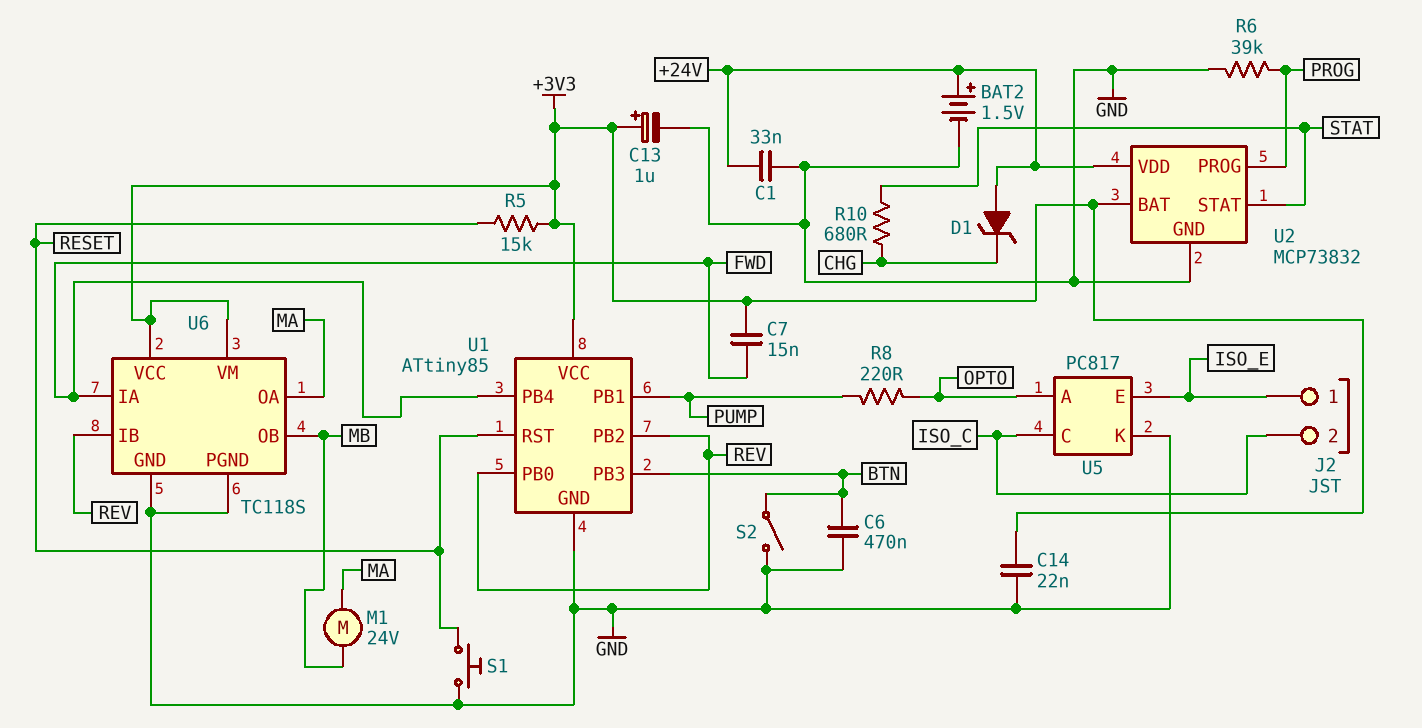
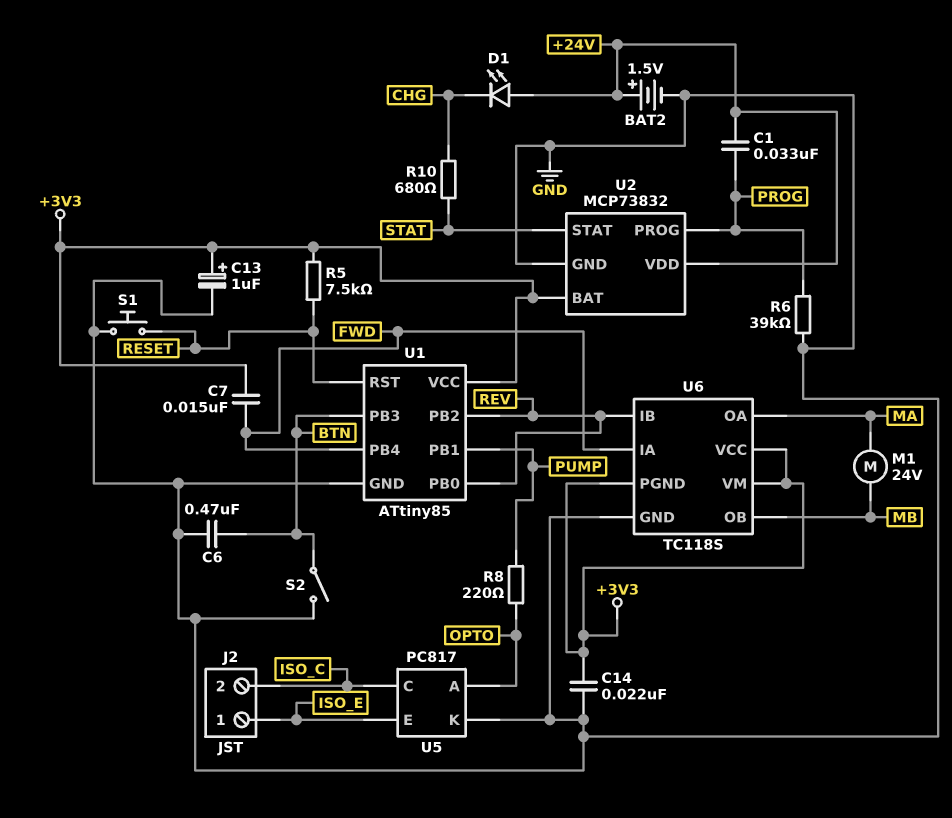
C1: 33nF (+24V, GND) -> 33nF (+24V, PROG)
D1: zener (A +24V, K CHG) -> LED (A +24V, K CHG)
R5: 15k (+3V3, RESET) -> 7.5k (+3V3, RESET)
U6 pin PGND: GND -> +3V3

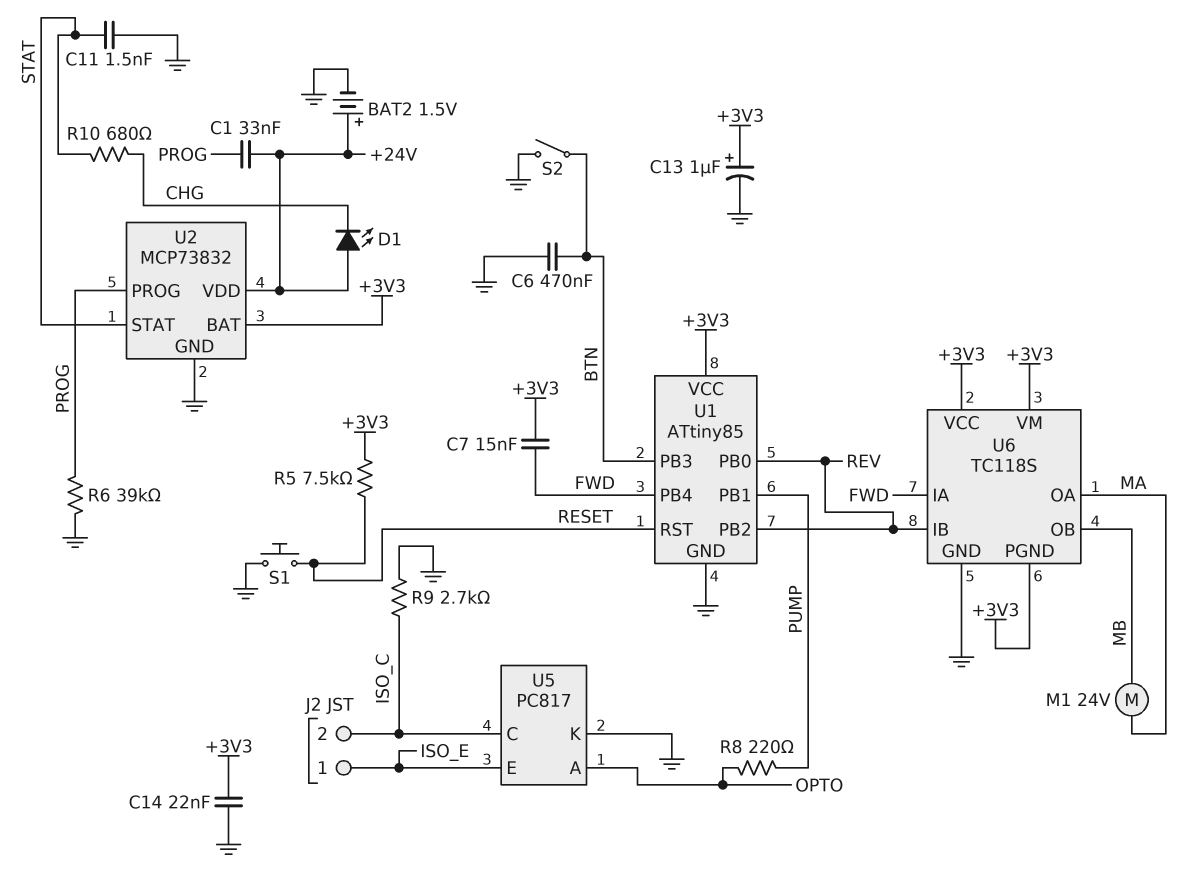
C11: none -> 1.5nF (GND, STAT)
R9: none -> 2.7k (GND, ISO_C)

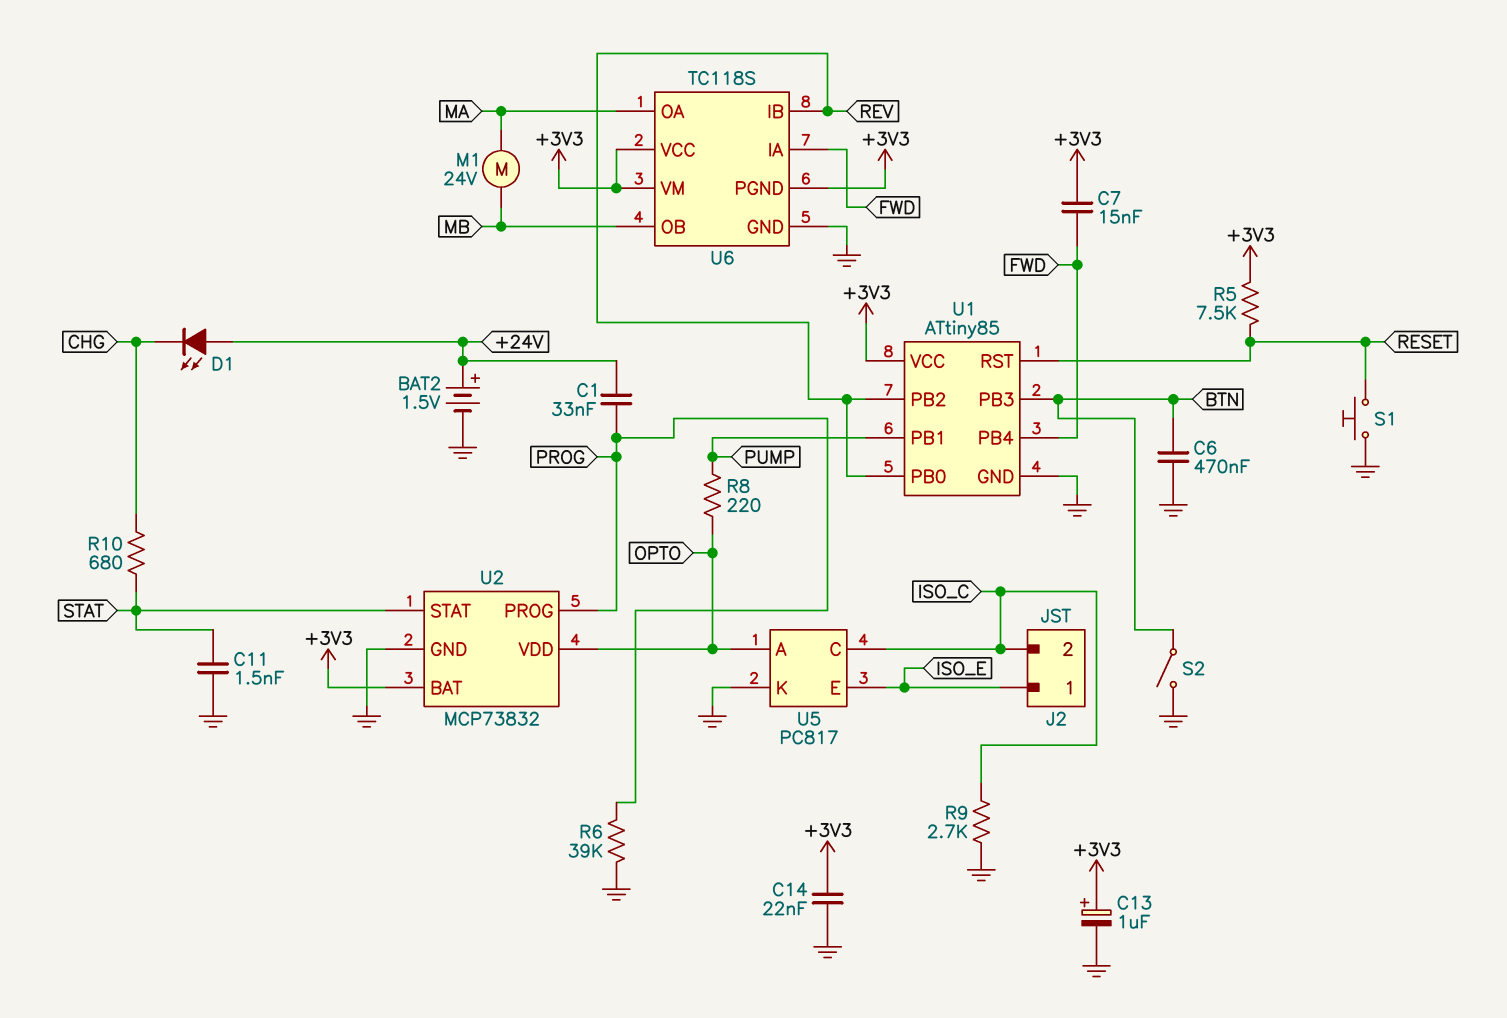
U2 pin VDD: +24V -> OPTO

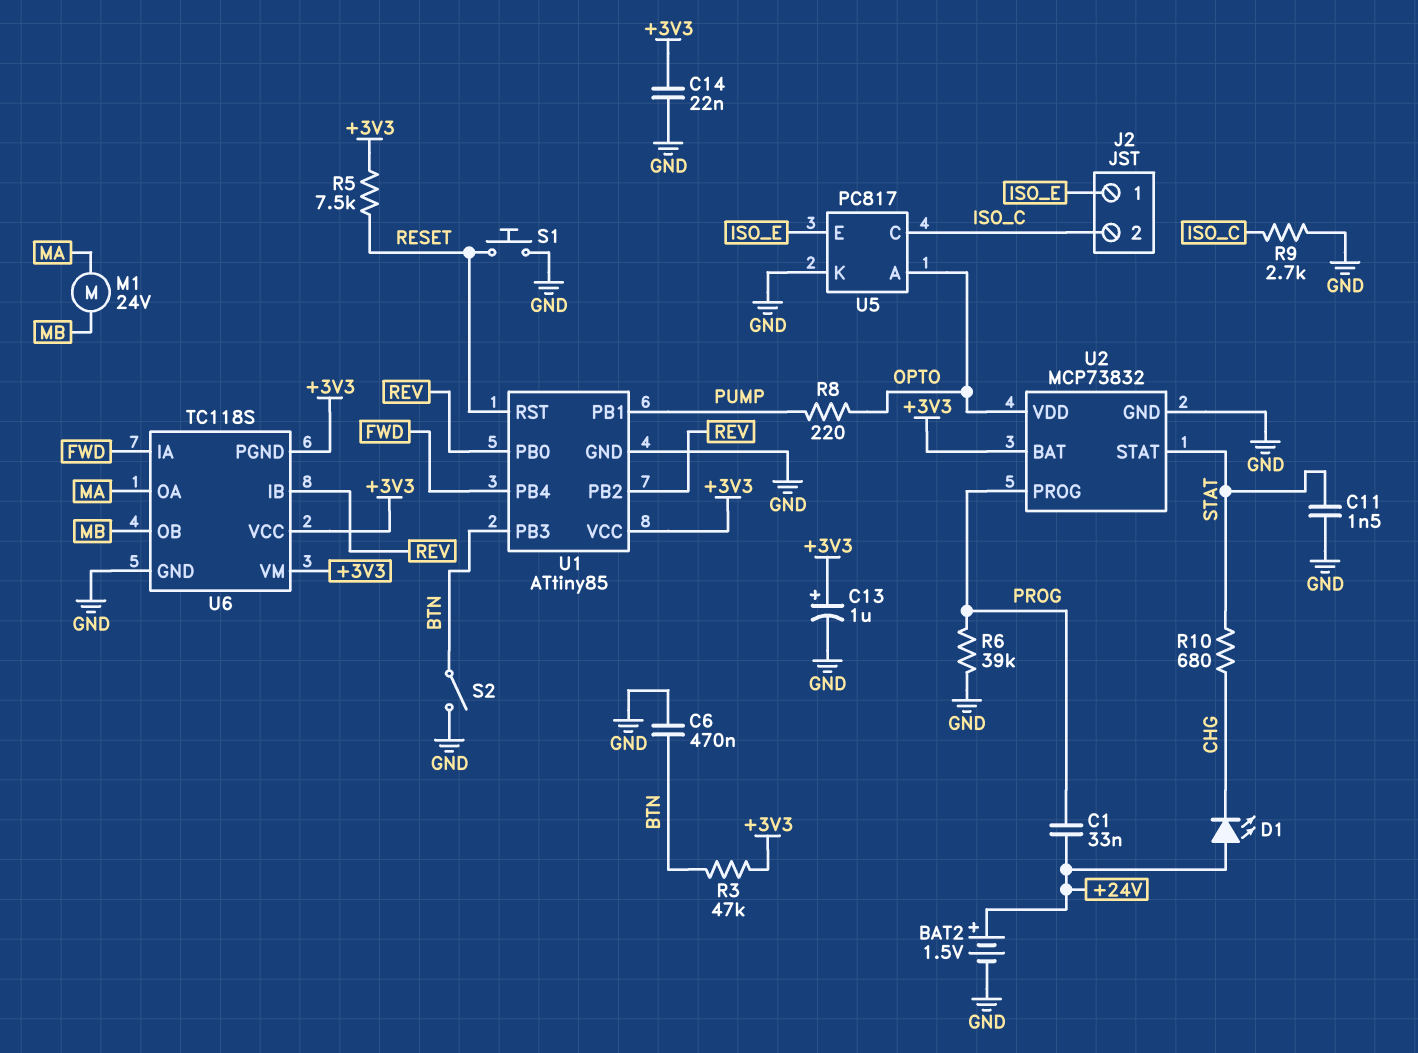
C7: 15nF (+3V3, FWD) -> none
R3: none -> 47k (+3V3, BTN)

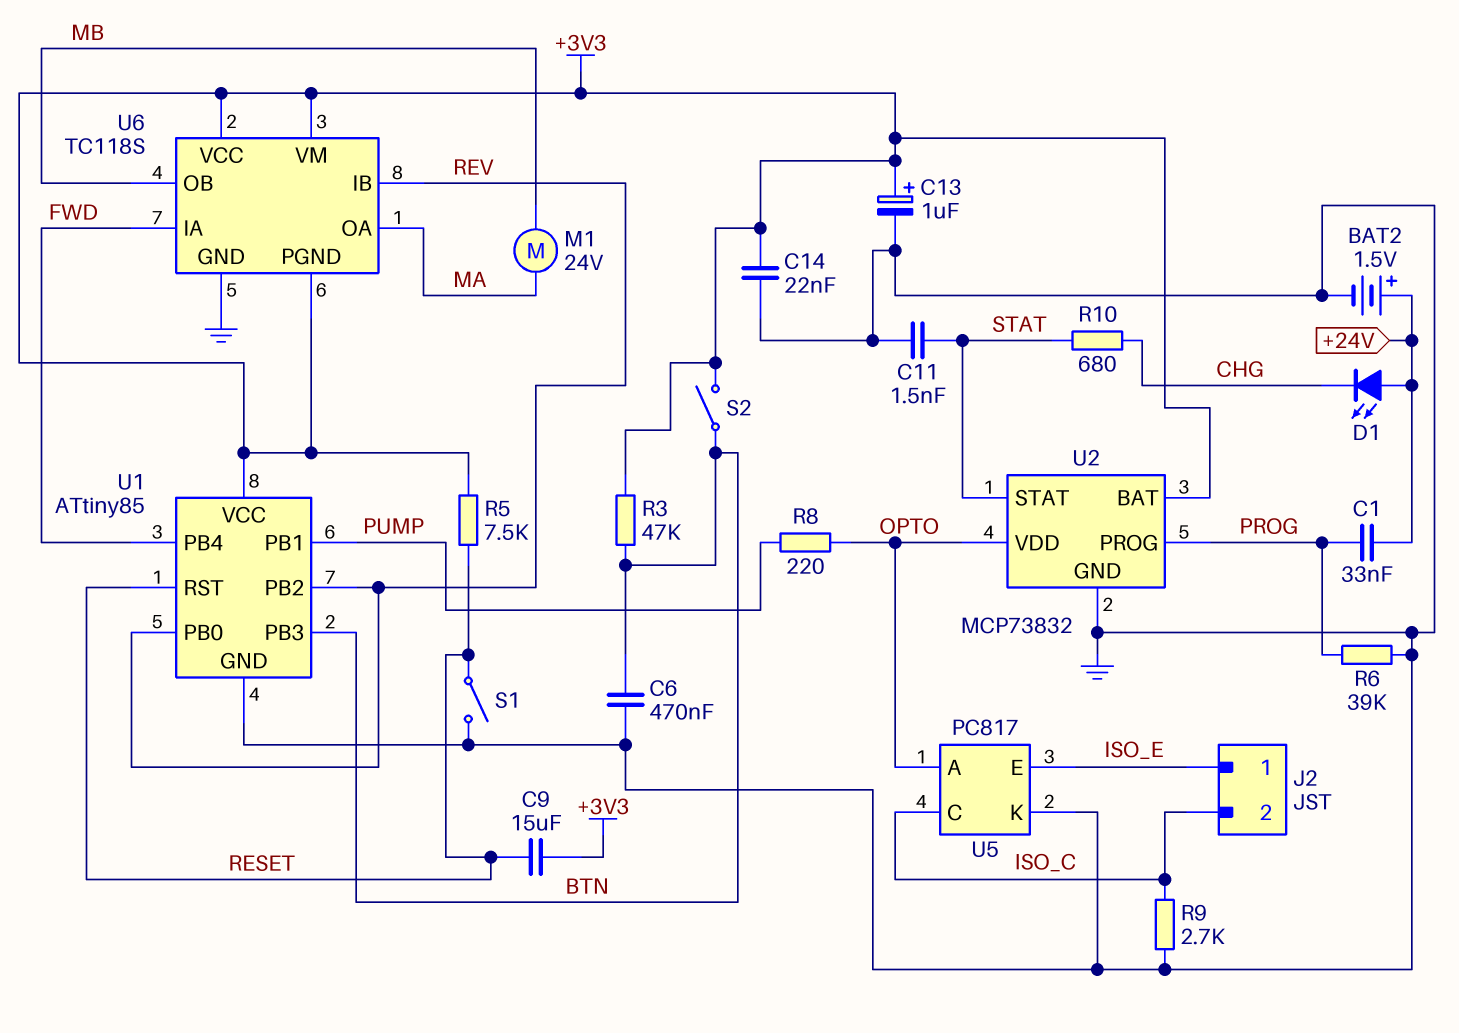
C9: none -> 15uF (+3V3, RESET)
S1: button (GND, RESET) -> switch (GND, RESET)
S2: switch (BTN, GND) -> switch (+3V3, BTN)

